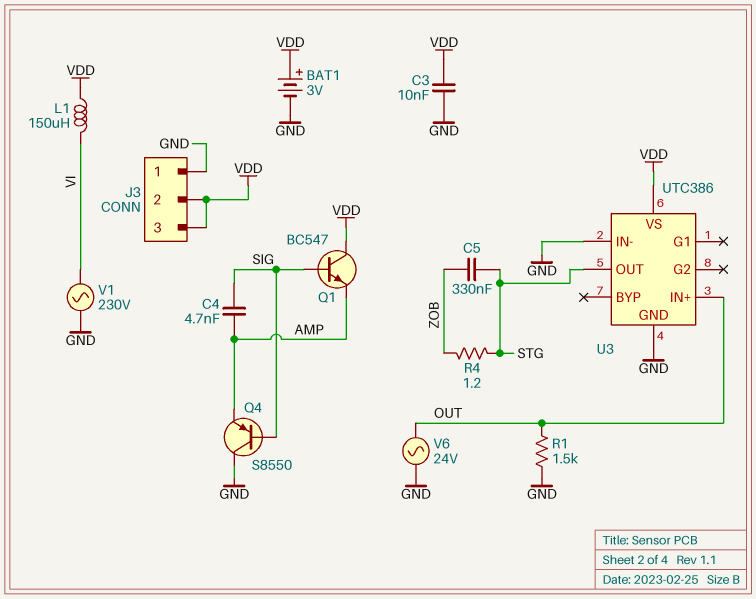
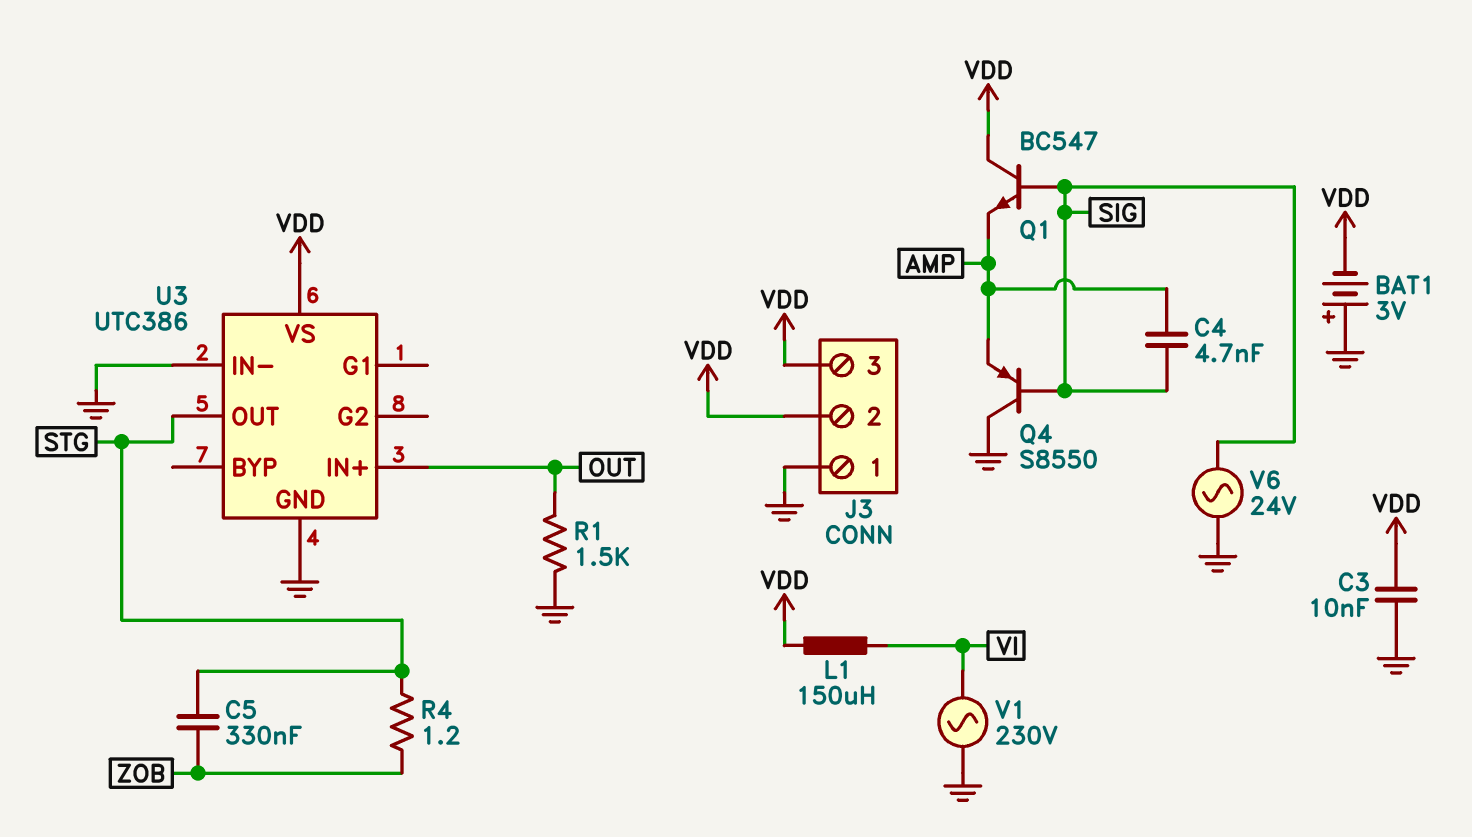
BAT1: 3V (plus VDD, minus GND) -> 3V (plus GND, minus VDD)
V6: AC 24V (GND, OUT) -> AC 24V (GND, SIG)

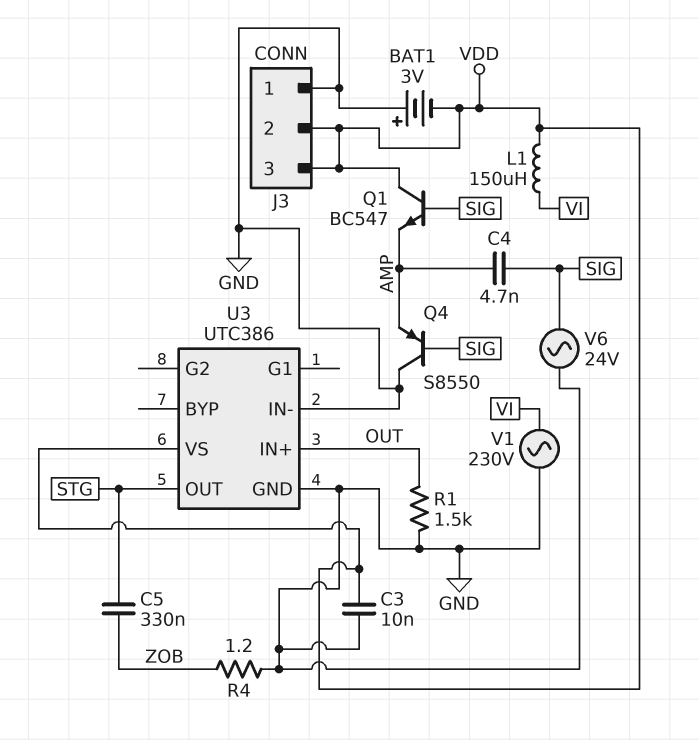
R4: 1.2 (STG, ZOB) -> 1.2 (GND, ZOB)

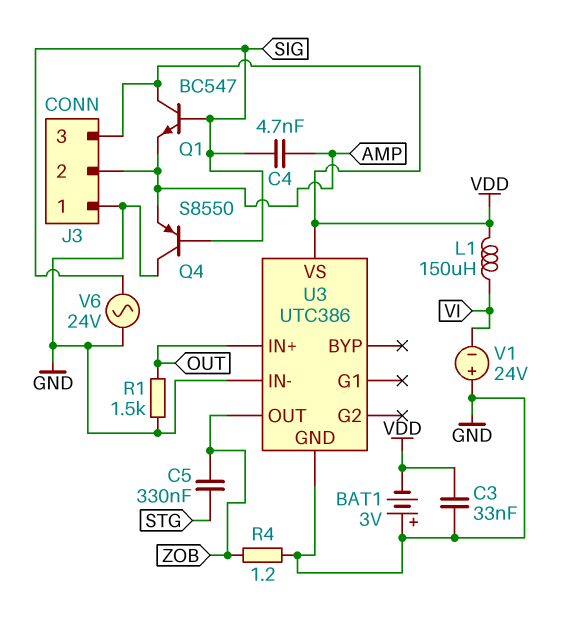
C3: 10nF (GND, VDD) -> 33nF (GND, VDD)
J3 pin 2: VDD -> AMP
U3 pin OUT: STG -> ZOB
V1: AC 230V (GND, VI) -> 24V (plus GND, minus VI)

